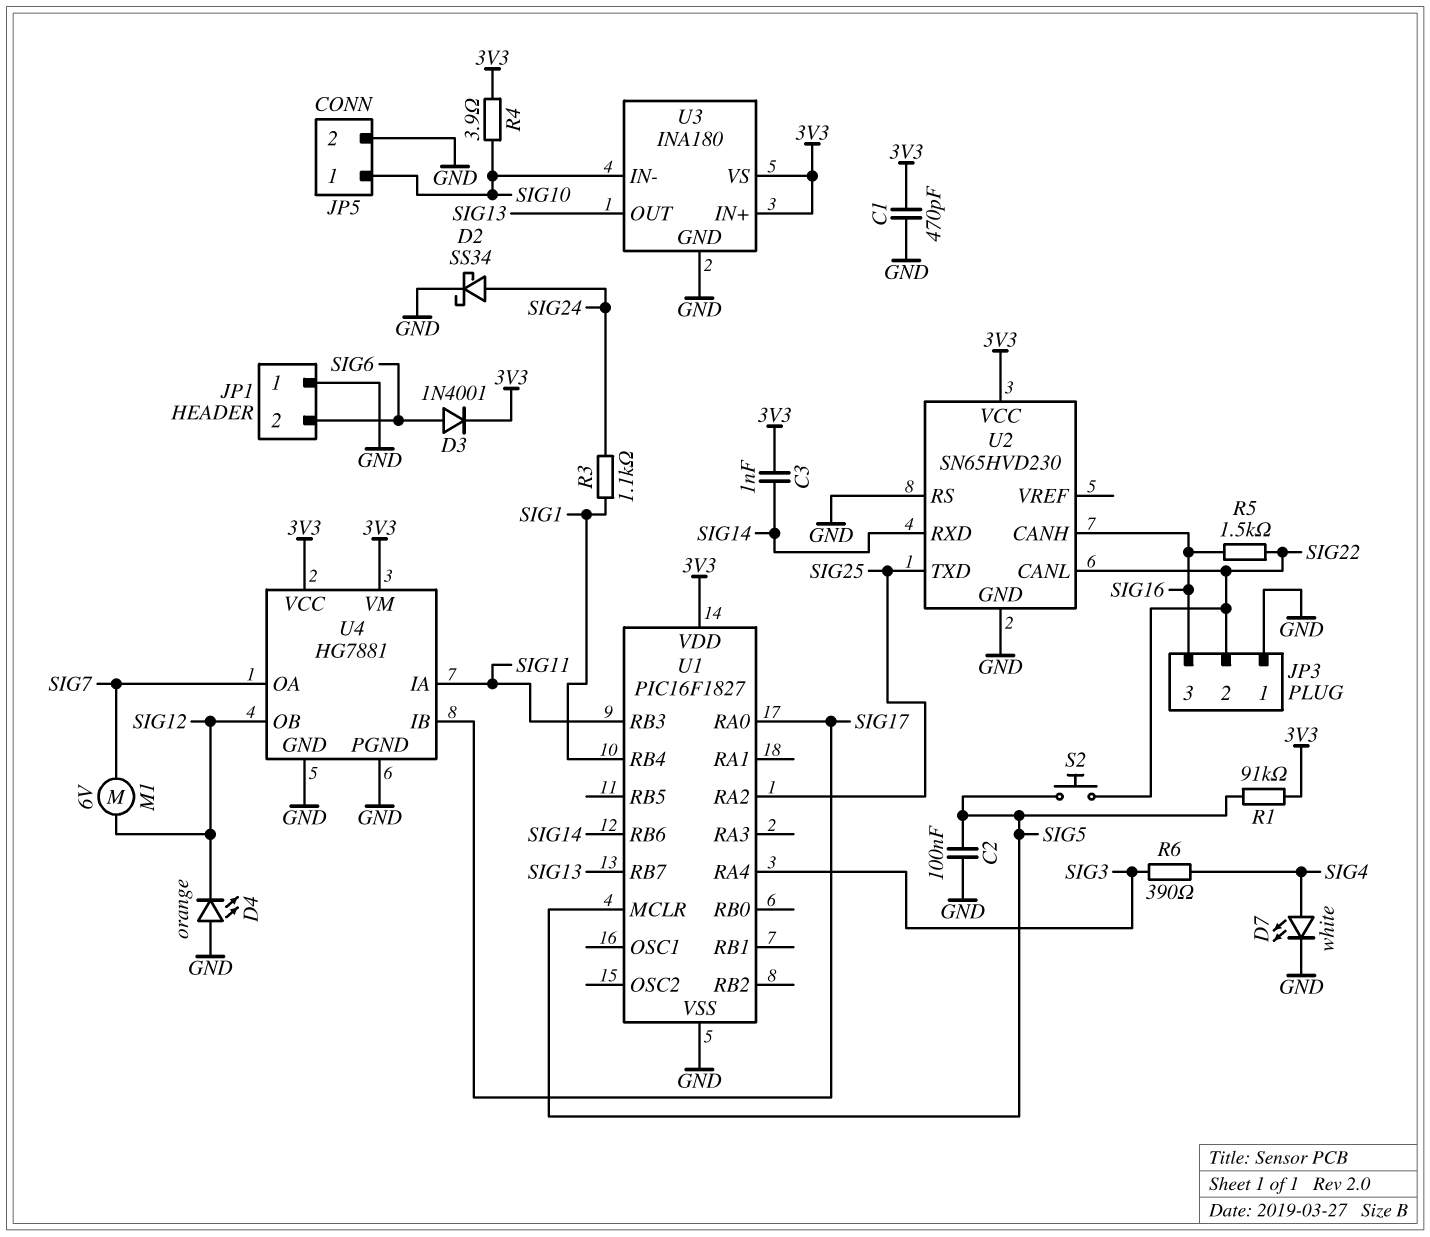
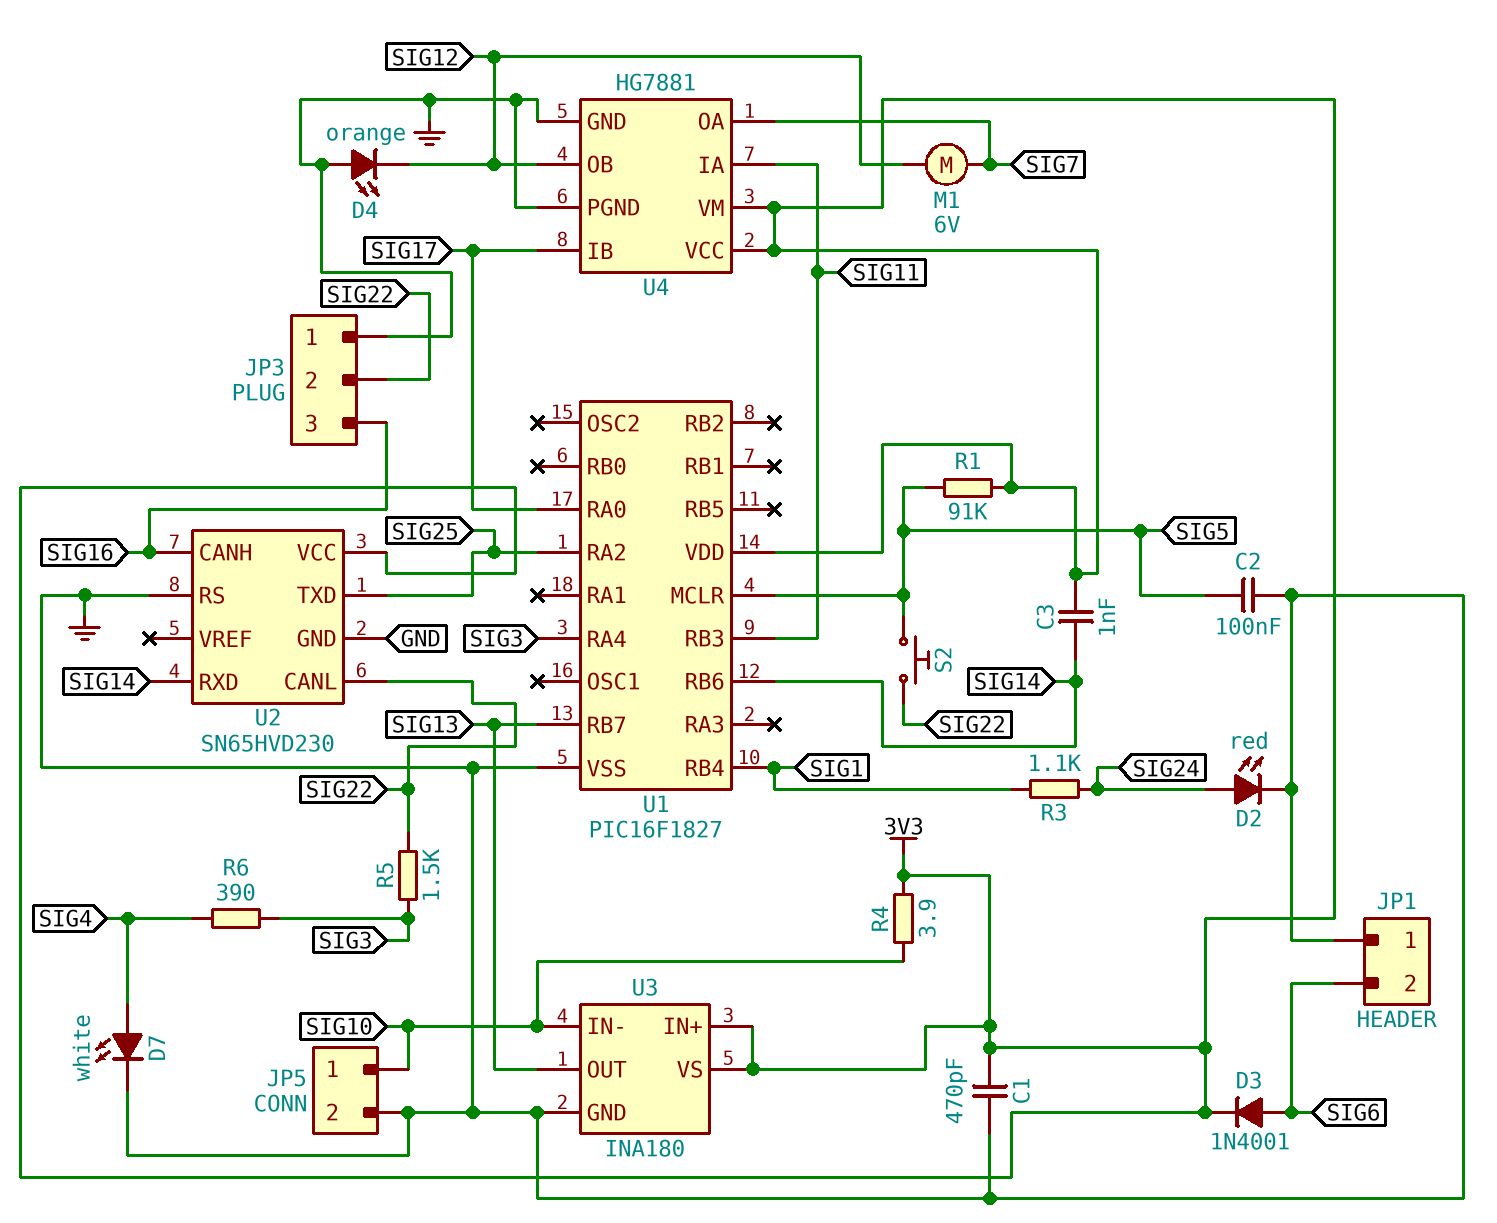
D2: schottky SS34 (A SIG24, K GND) -> LED red (A SIG24, K GND)
R5: 1.5k (SIG16, SIG22) -> 1.5k (SIG3, SIG22)

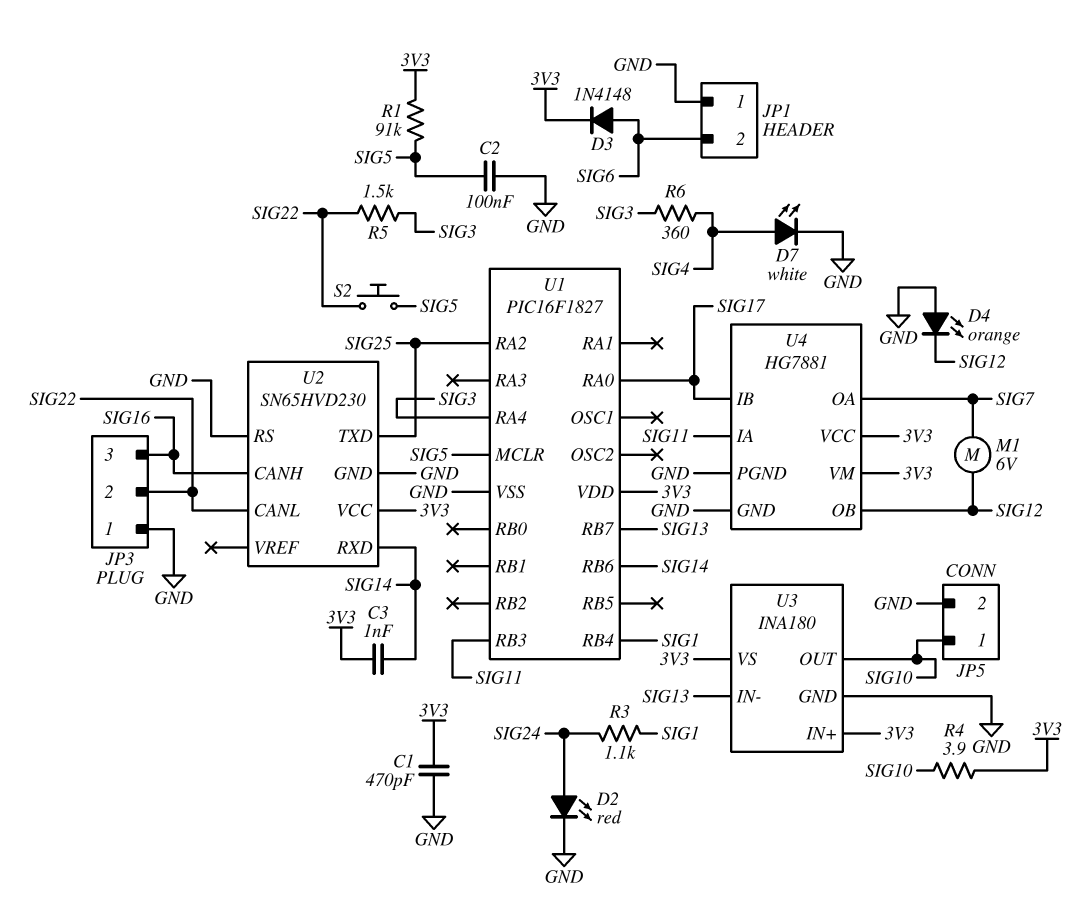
D3: diode 1N4001 (A SIG6, K 3V3) -> diode 1N4148 (A SIG6, K 3V3)
R6: 390 (SIG3, SIG4) -> 360 (SIG3, SIG4)
U3 pin IN-: SIG10 -> SIG13
U3 pin OUT: SIG13 -> SIG10

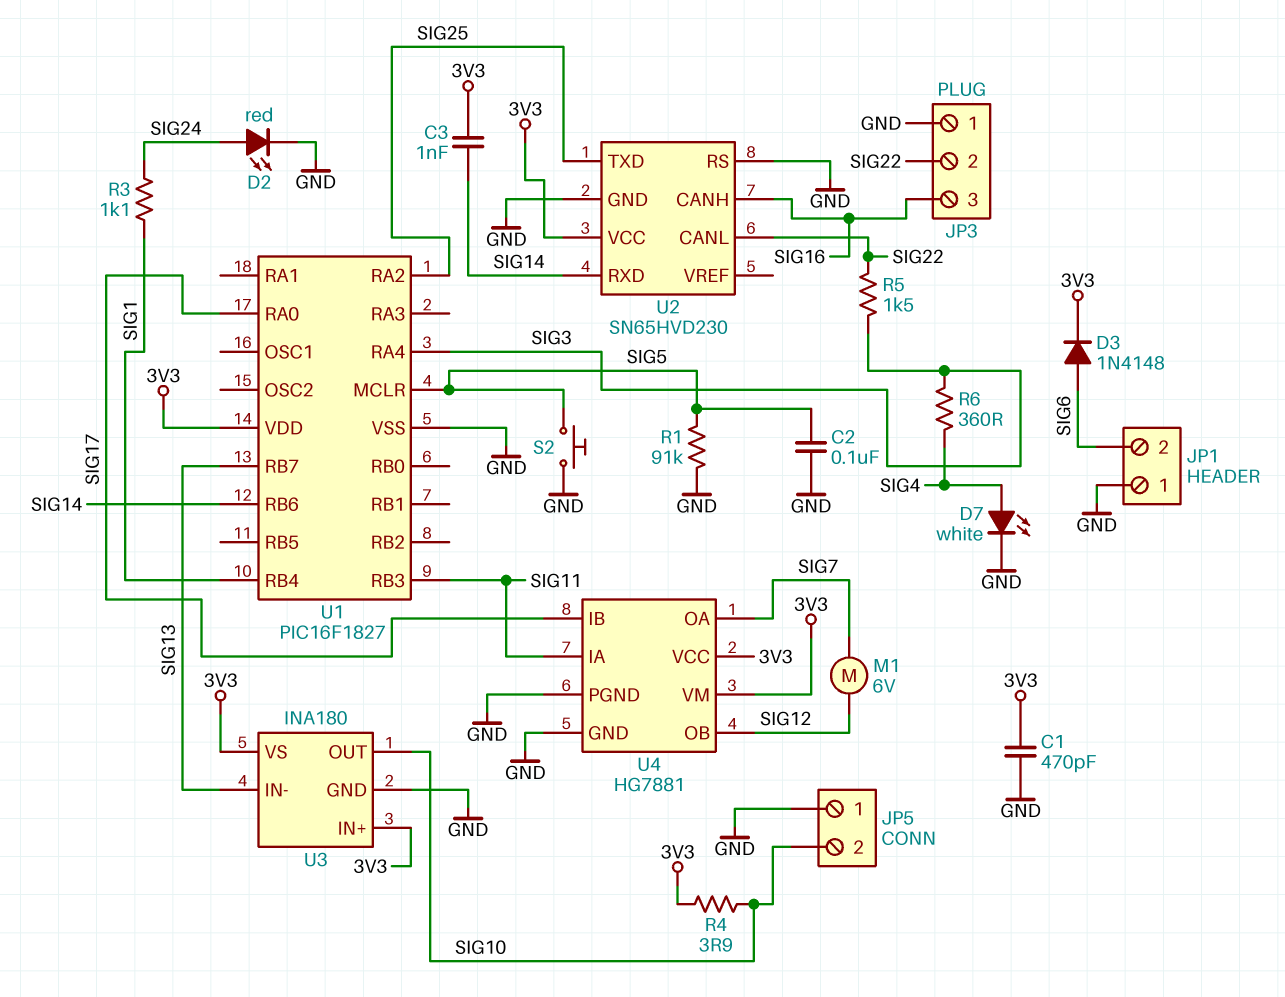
D4: LED orange (A GND, K SIG12) -> none
JP5 pin 1: SIG10 -> GND
JP5 pin 2: GND -> SIG10
R1: 91k (3V3, SIG5) -> 91k (GND, SIG5)
S2: button (SIG5, SIG22) -> button (GND, SIG5)

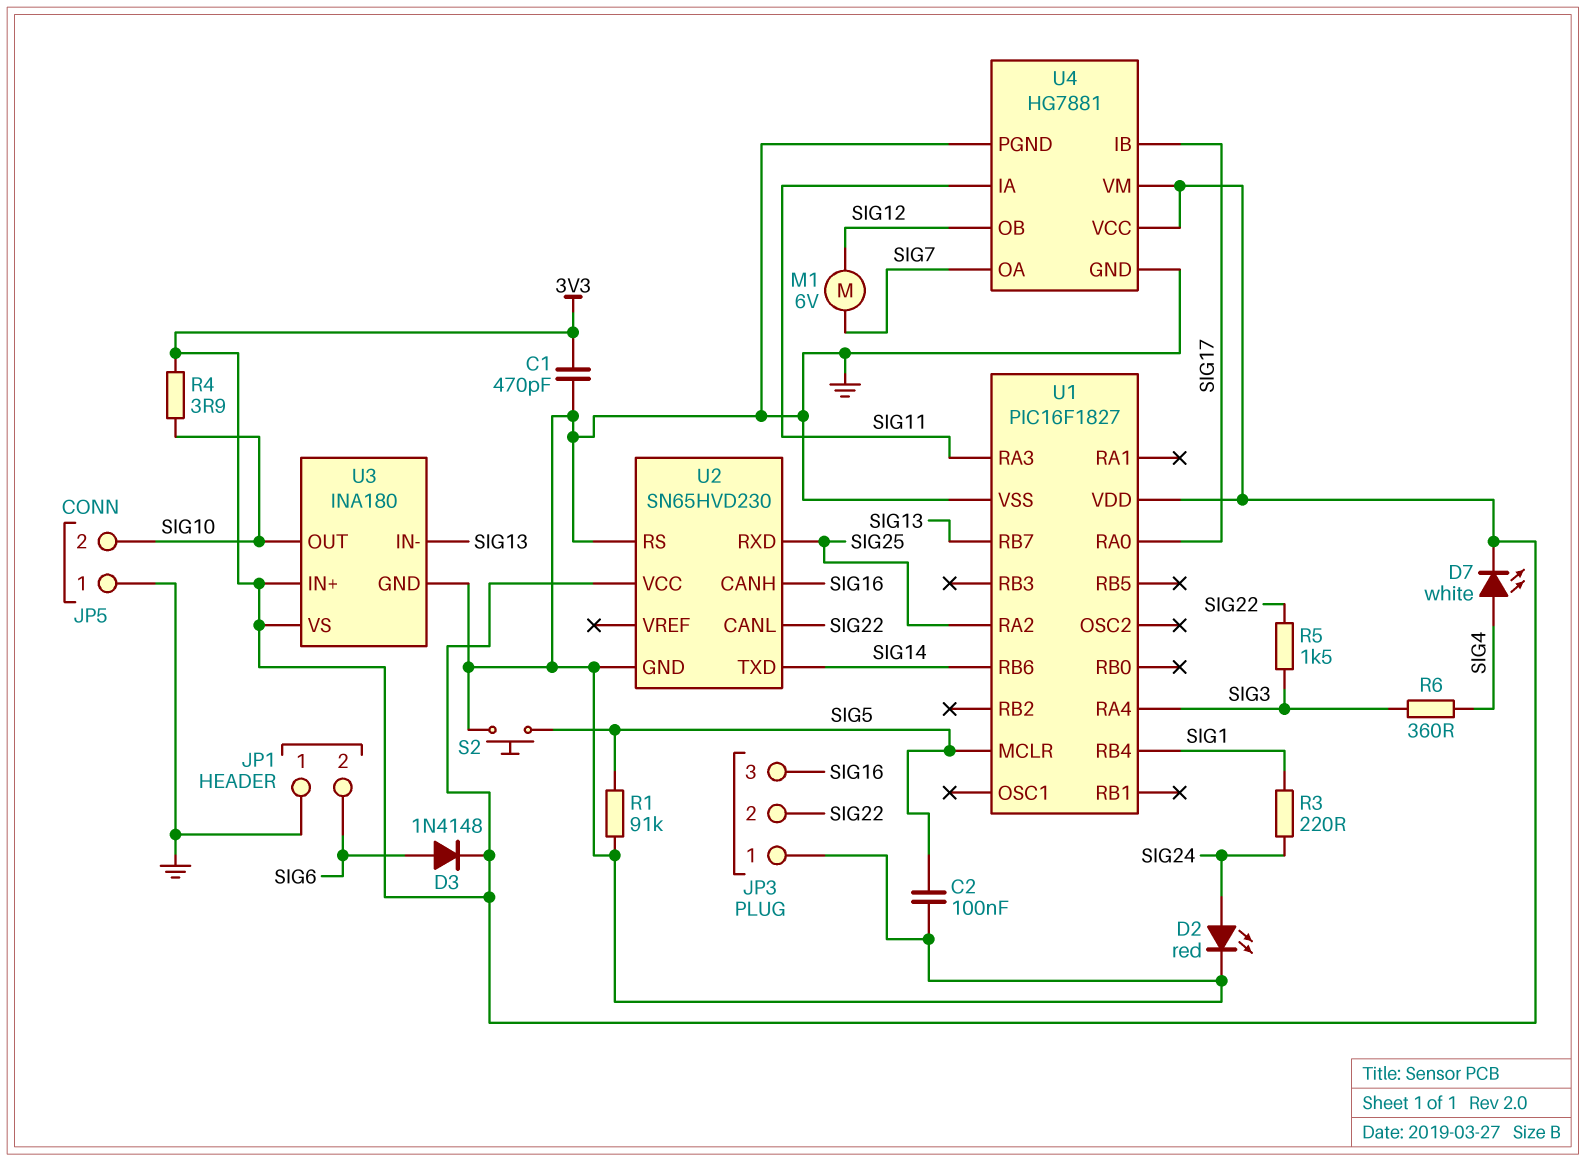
C3: 1nF (3V3, SIG14) -> none
D7: LED white (A SIG4, K GND) -> LED white (A SIG4, K 3V3)
R3: 1.1k (SIG1, SIG24) -> 220 (SIG1, SIG24)
U1 pin RA3: none -> SIG11
U1 pin RB3: SIG11 -> none
U2 pin RXD: SIG14 -> SIG25
U2 pin TXD: SIG25 -> SIG14

